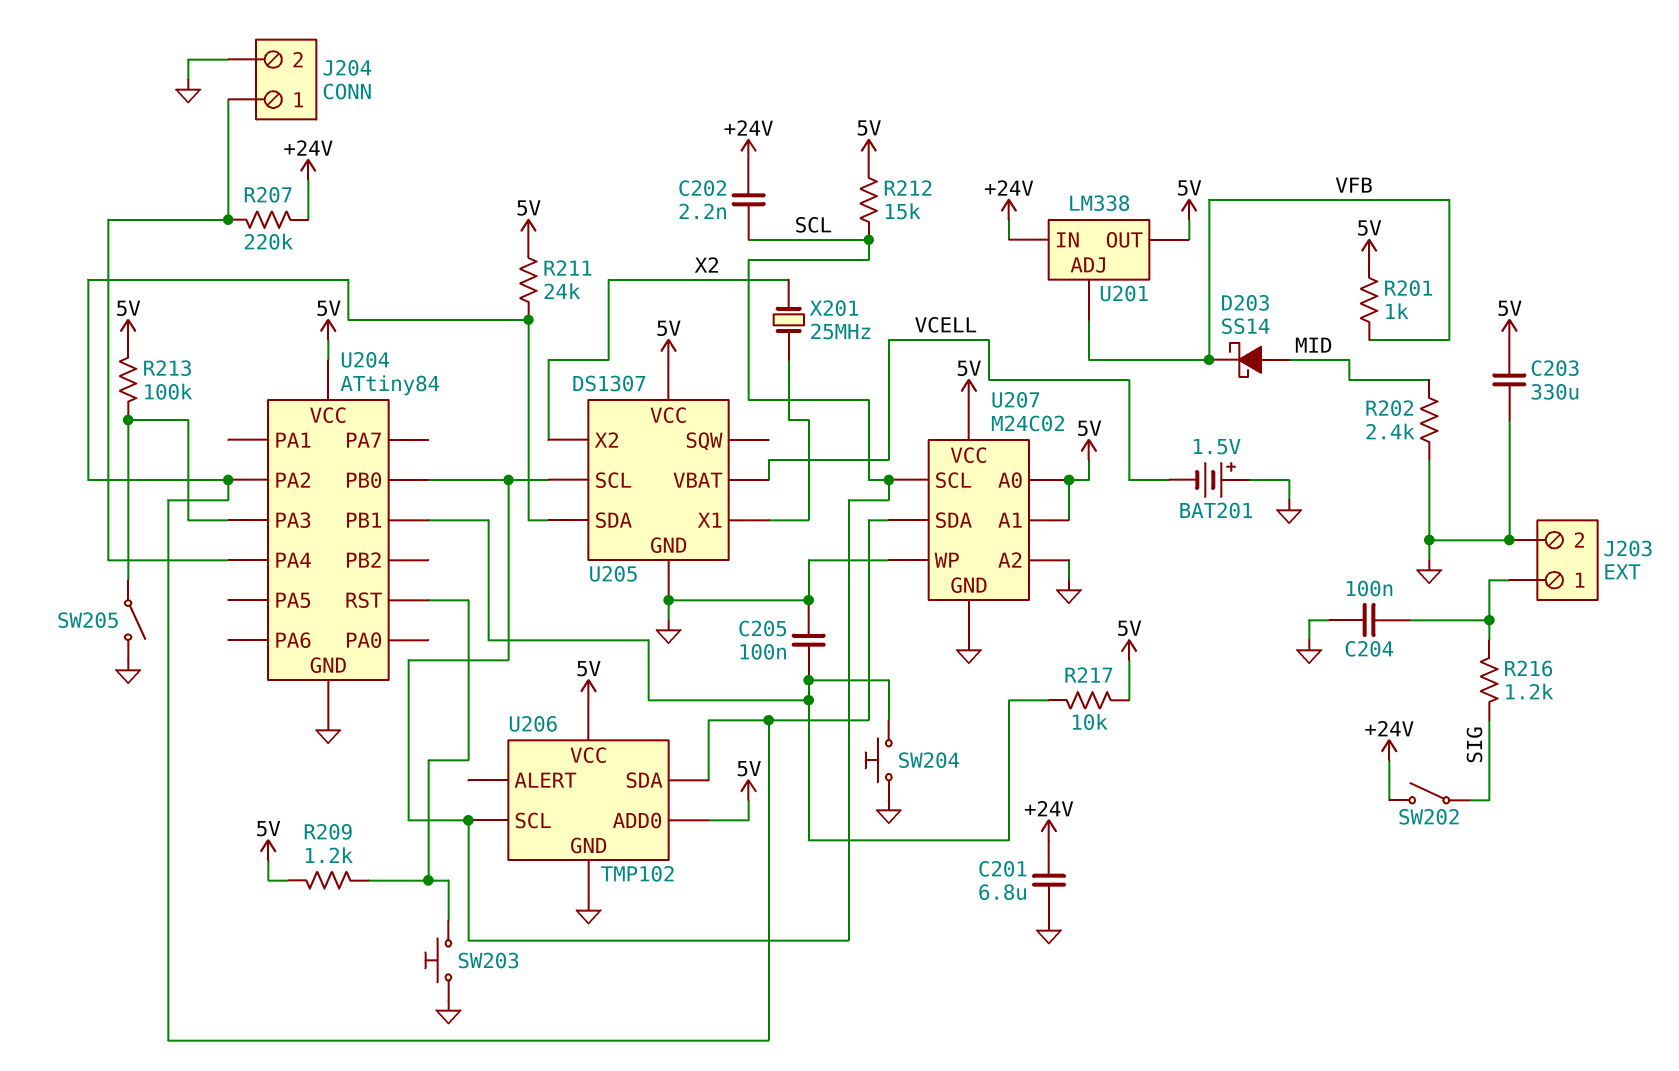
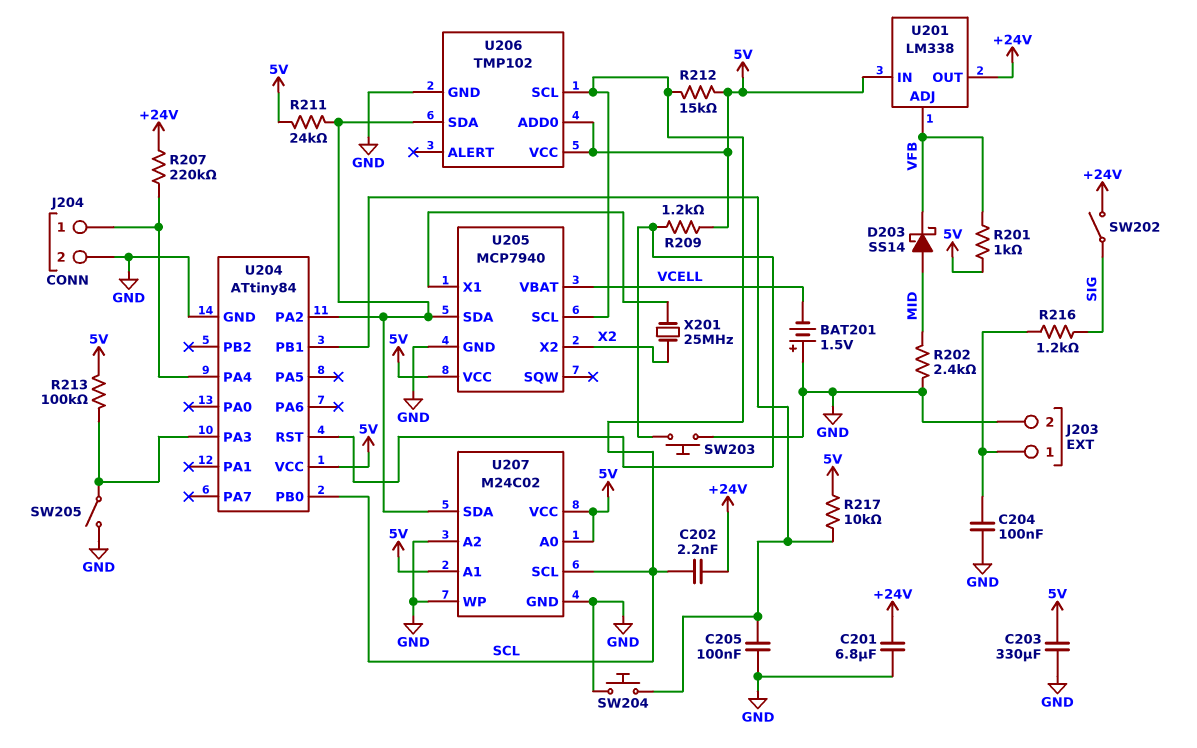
U201 pin IN: +24V -> 5V
U201 pin OUT: 5V -> +24V
U205: DS1307 -> MCP7940

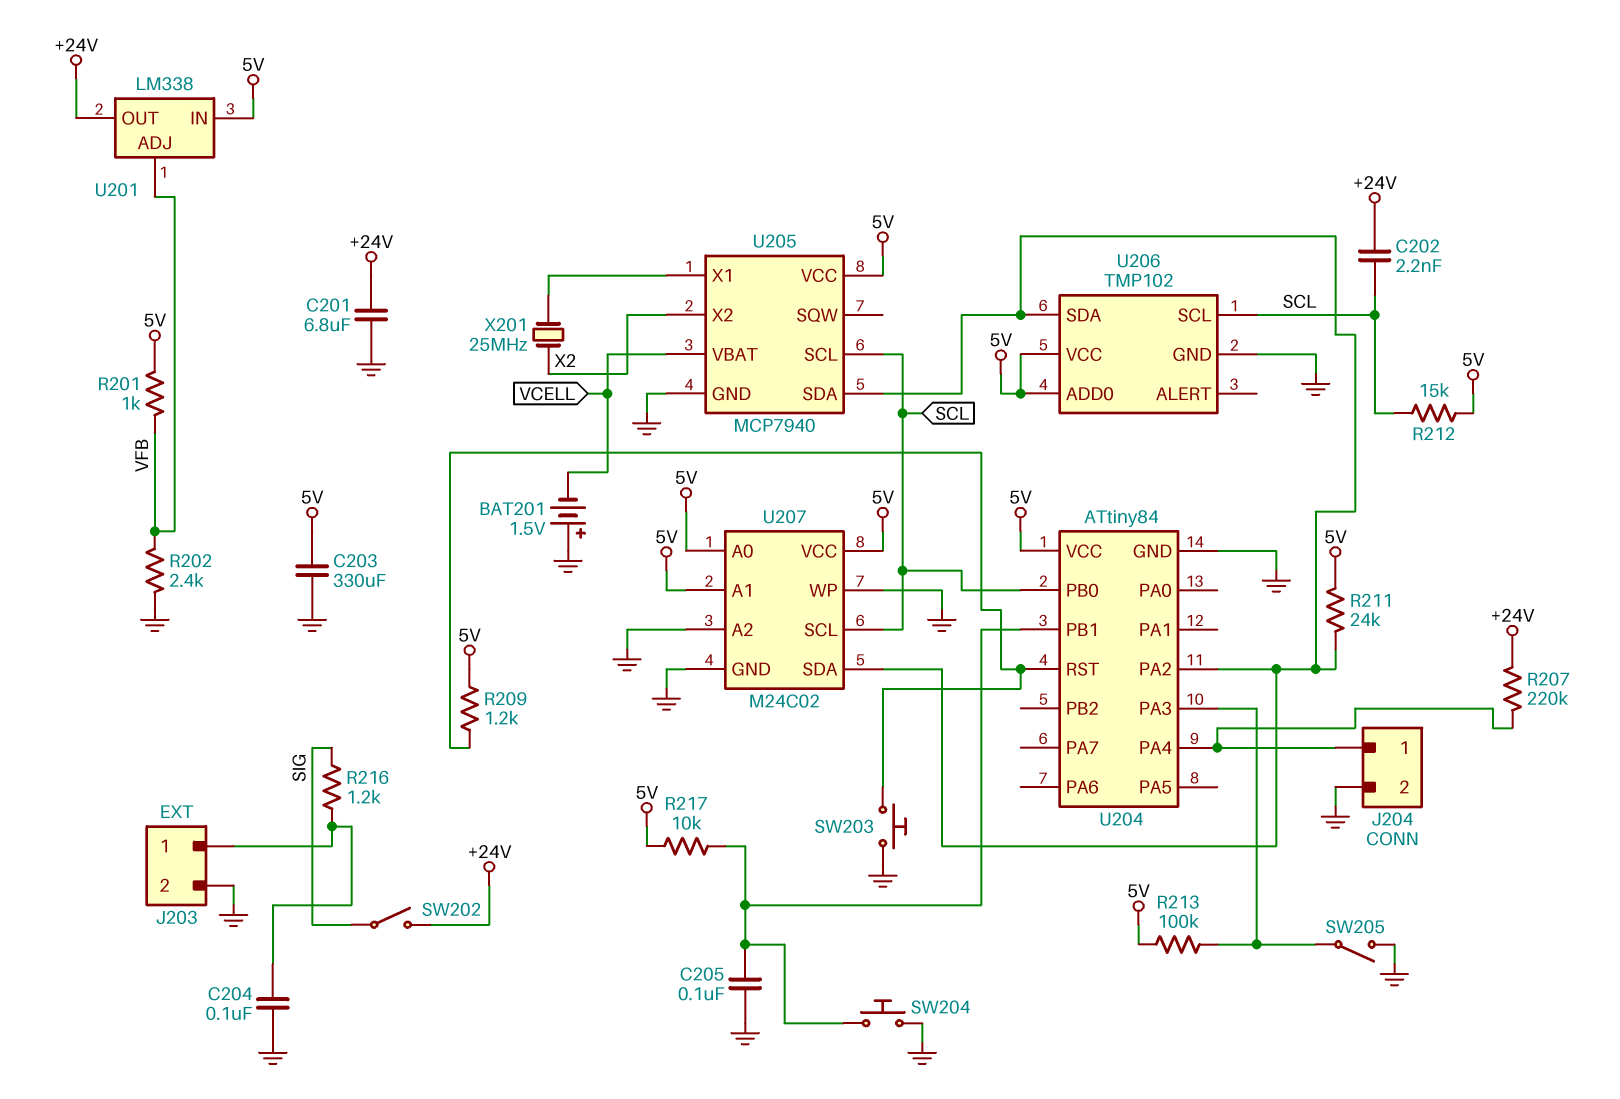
D203: schottky SS14 (A MID, K VFB) -> none
R202: 2.4k (GND, MID) -> 2.4k (GND, VFB)

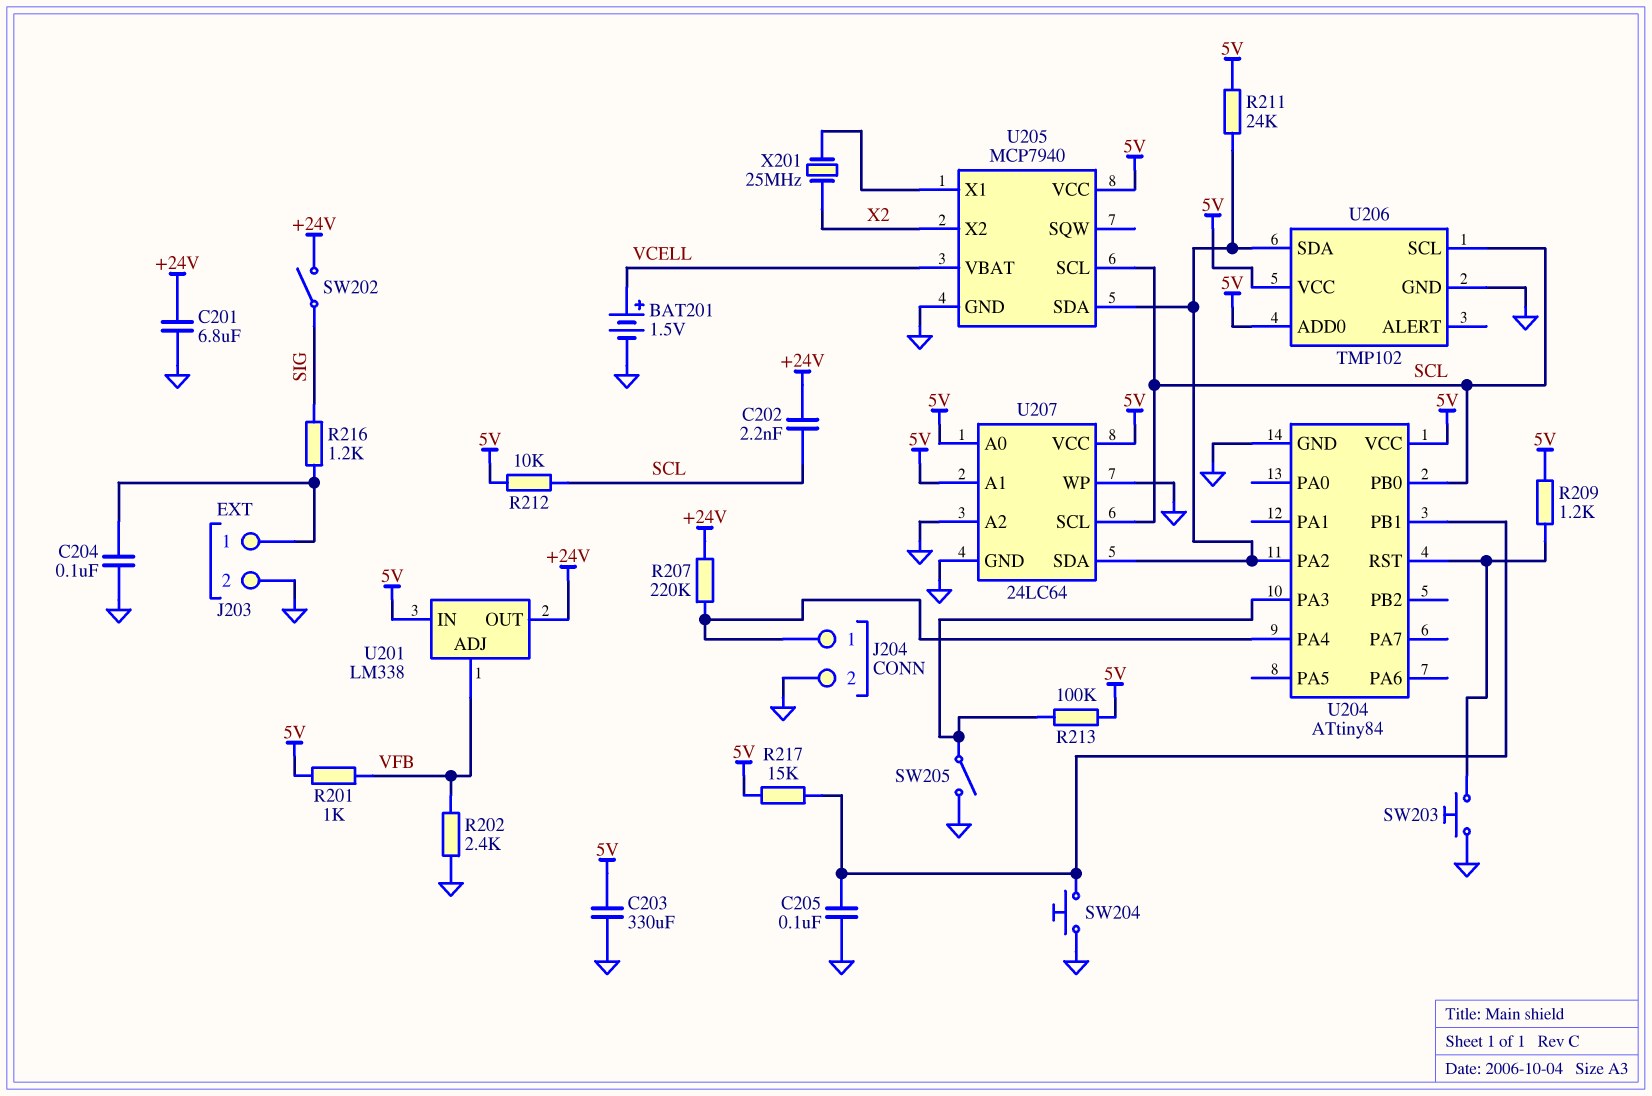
BAT201: 1.5V (plus GND, minus VCELL) -> 1.5V (plus VCELL, minus GND)
R212: 15k (5V, SCL) -> 10k (5V, SCL)
R217: 10k (5V, U204/PB1) -> 15k (5V, U204/PB1)
U207: M24C02 -> 24LC64

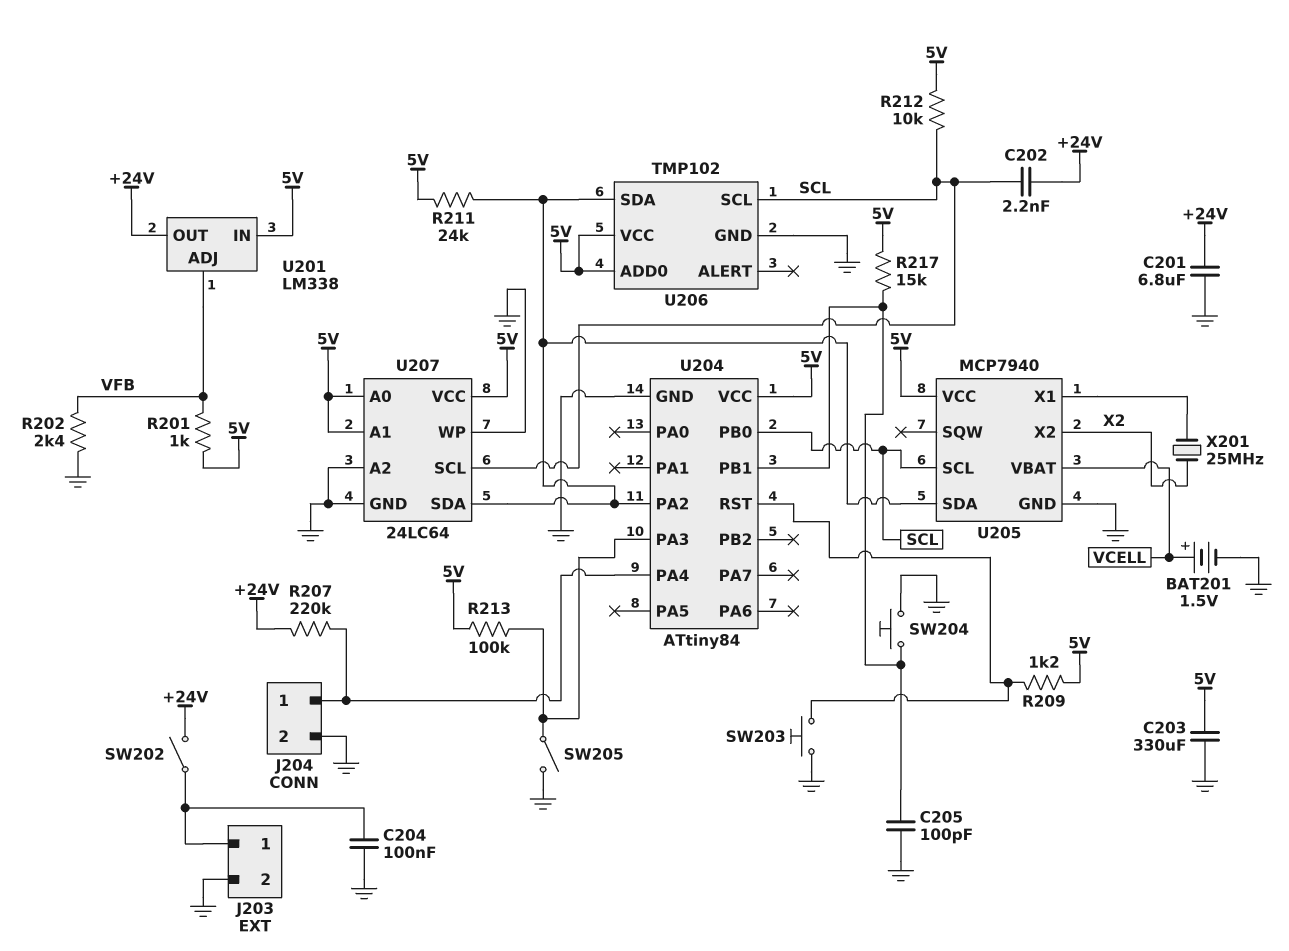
C205: 100nF (GND, U204/PB1) -> 100pF (GND, U204/PB1)
R216: 1.2k (J203/1, SIG) -> none
SW202: switch (+24V, SIG) -> switch (+24V, J203/1)

